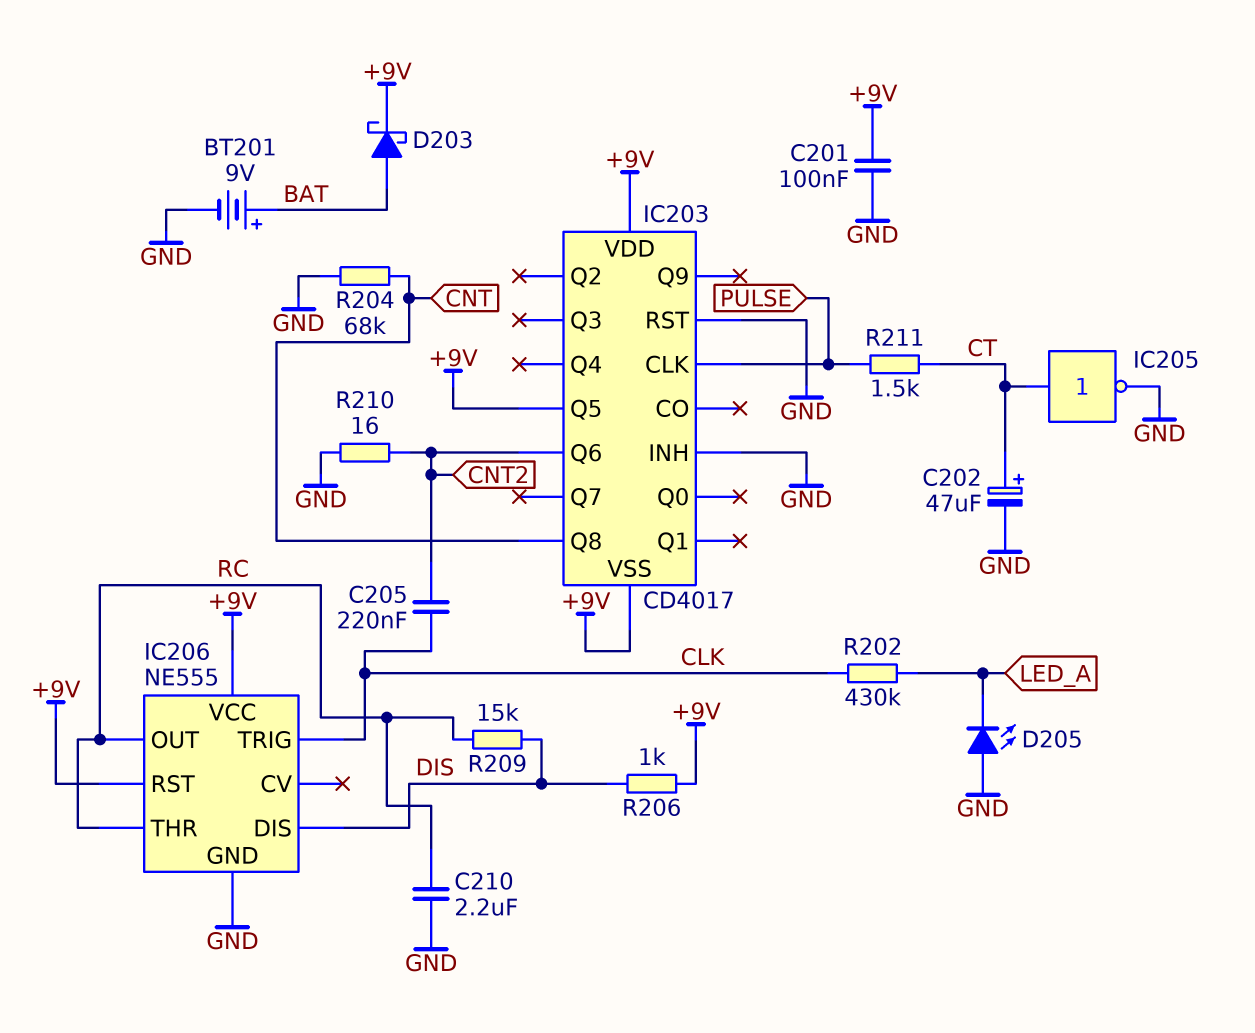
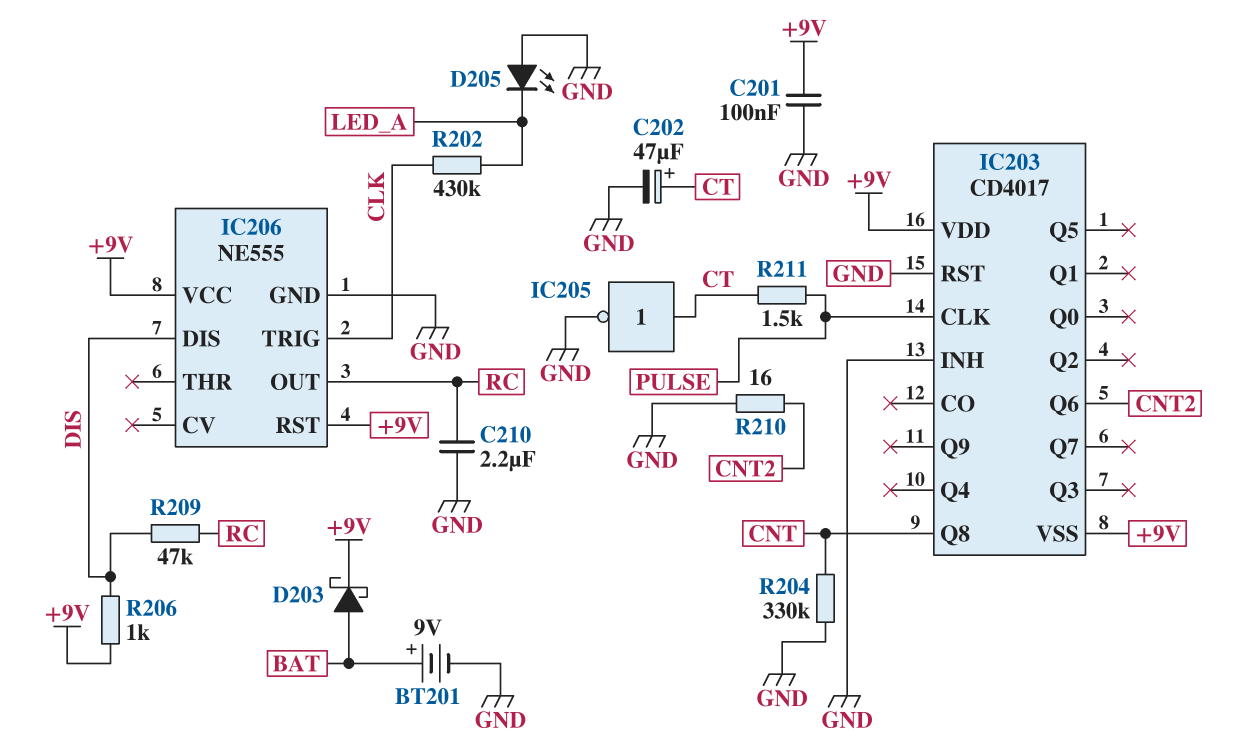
C205: 220nF (CLK, CNT2) -> none
IC203 pin Q5: +9V -> none
IC206 pin THR: RC -> none
R204: 68k (CNT, GND) -> 330k (CNT, GND)
R209: 15k (DIS, RC) -> 47k (DIS, RC)

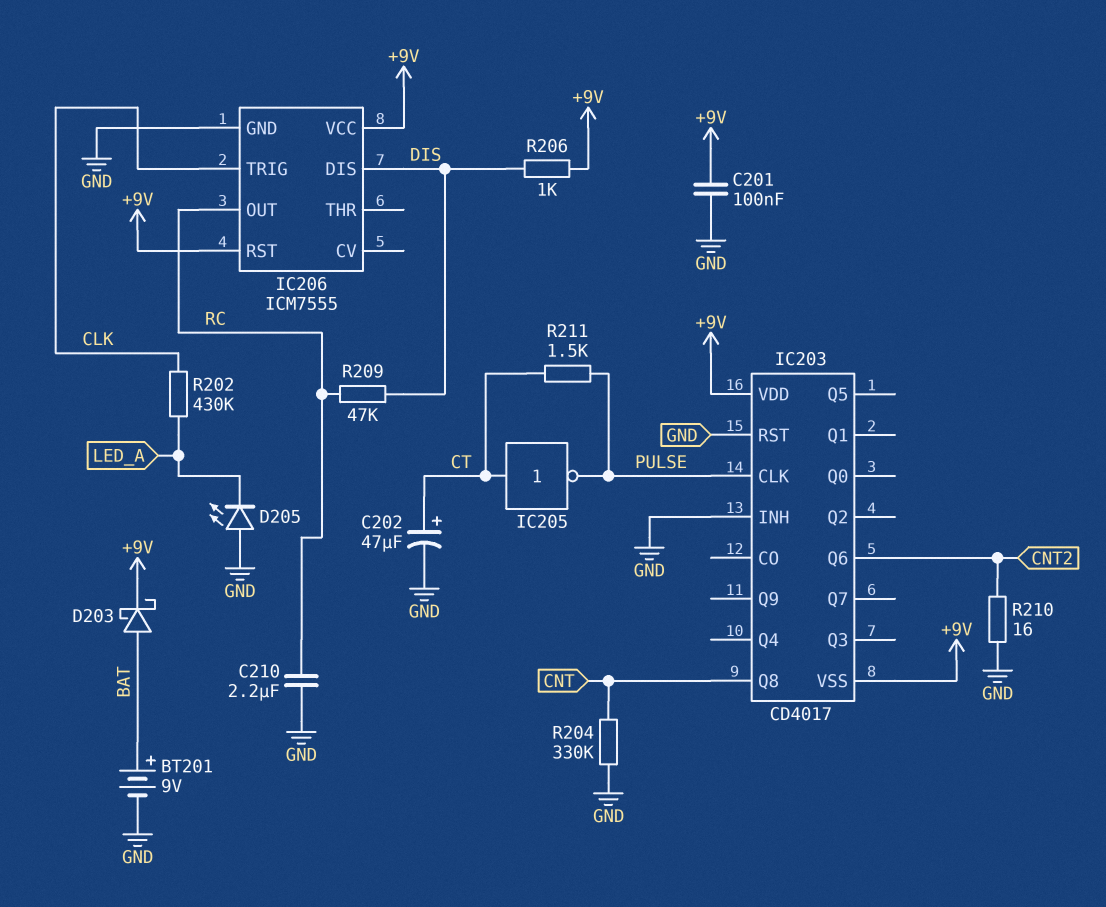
IC205: NOT (in CT, out GND) -> NOT (in CT, out PULSE)
IC206: NE555 -> ICM7555

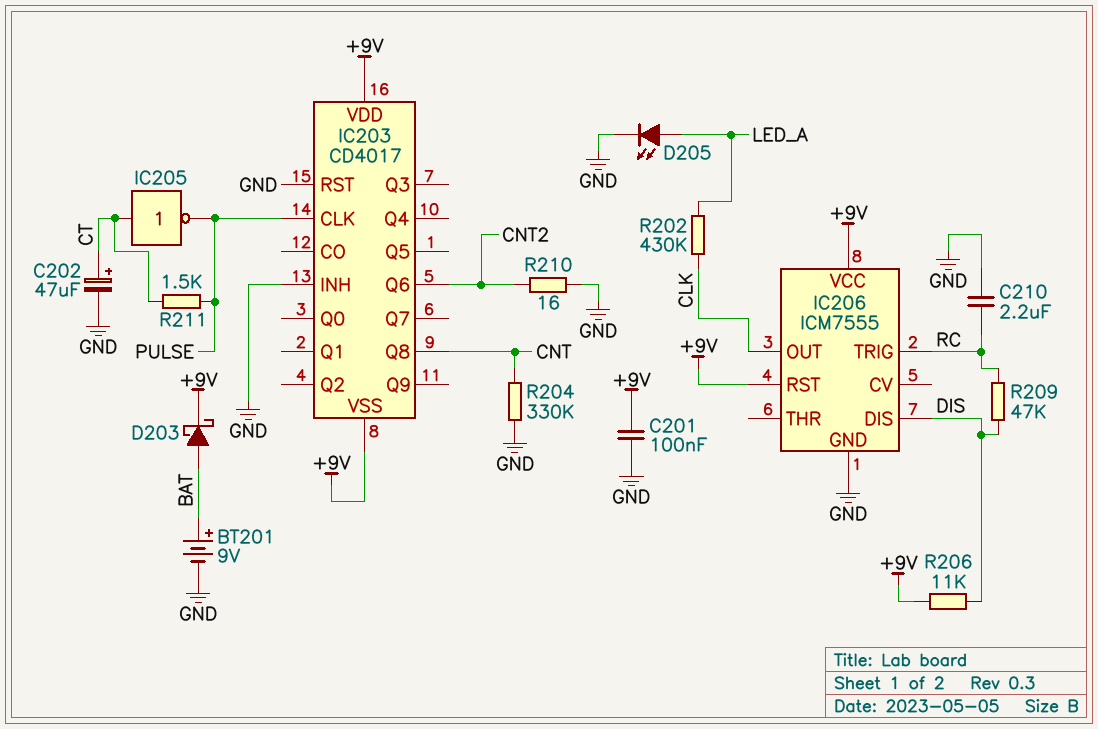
D205: LED (A GND, K LED_A) -> LED (A LED_A, K GND)
IC206 pin OUT: RC -> CLK
IC206 pin TRIG: CLK -> RC
R206: 1k (+9V, DIS) -> 11k (+9V, DIS)

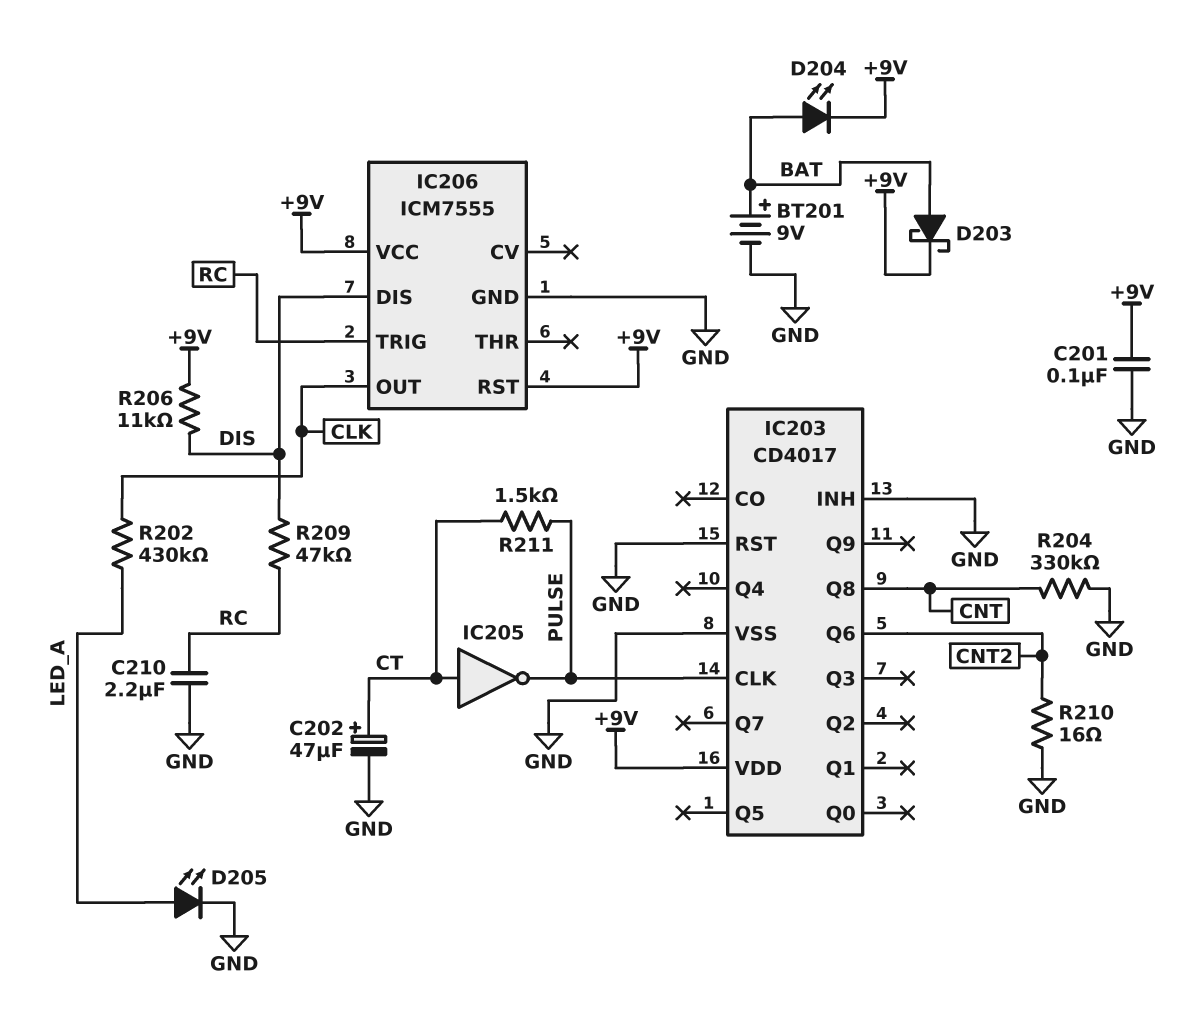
D204: none -> LED (A BAT, K +9V)
IC203 pin VSS: +9V -> GND

